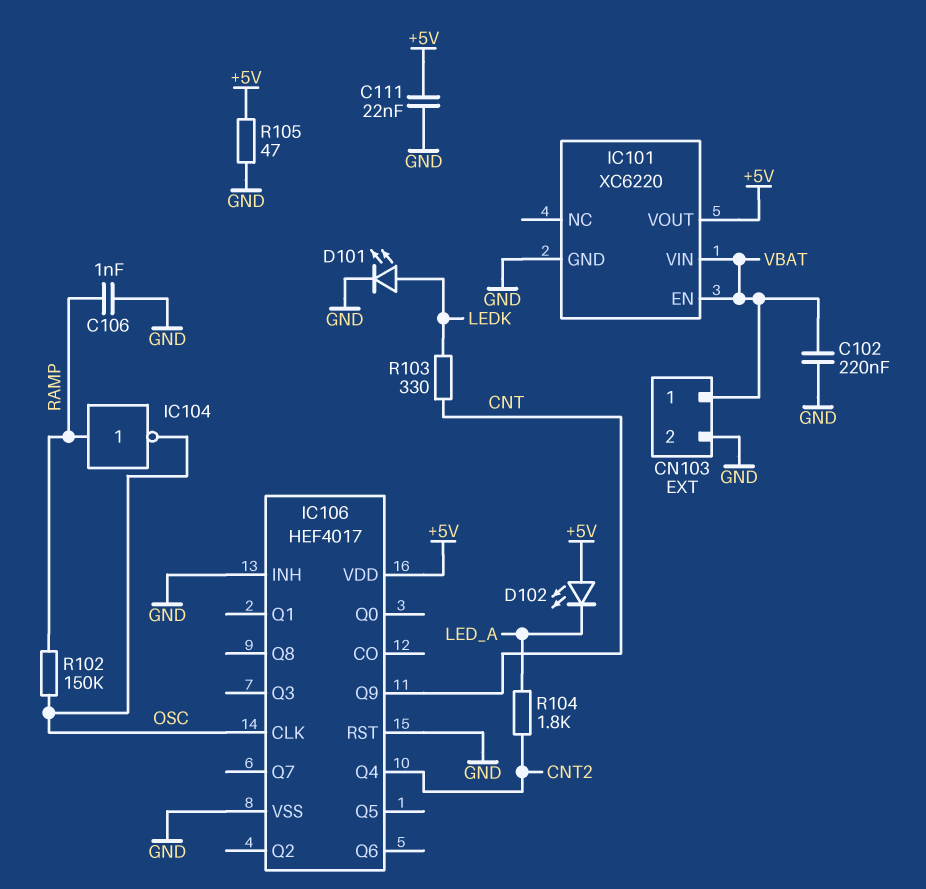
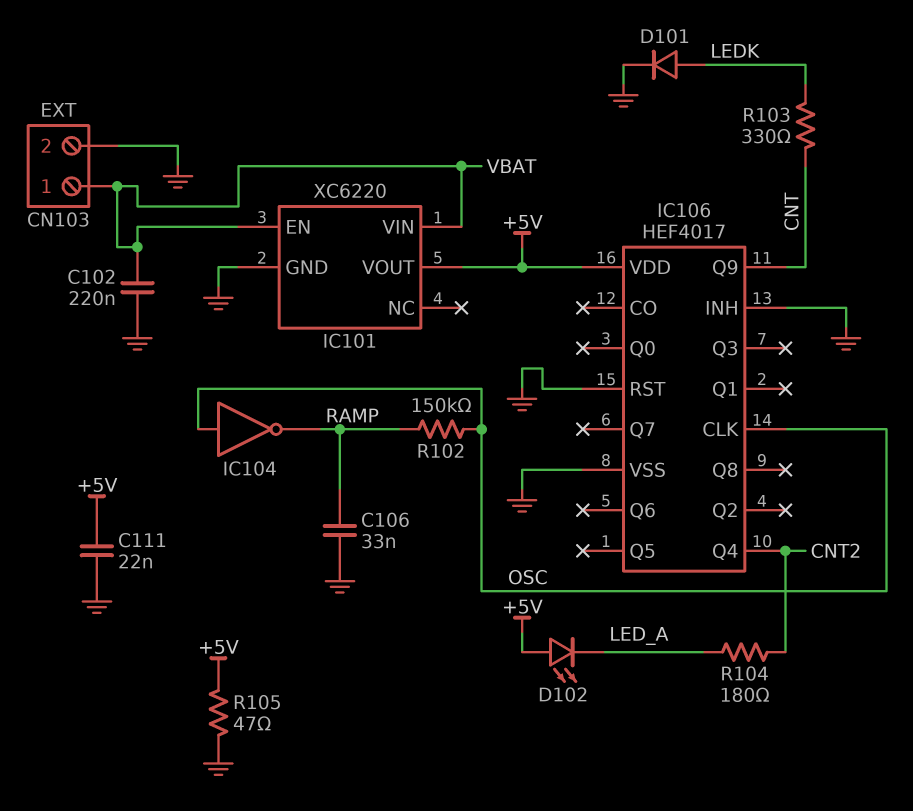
C106: 1nF (GND, RAMP) -> 33nF (GND, RAMP)
D101: LED (A LEDK, K GND) -> diode (A LEDK, K GND)
IC104: NOT (in RAMP, out OSC) -> NOT (in OSC, out RAMP)
R104: 1.8k (CNT2, LED_A) -> 180 (CNT2, LED_A)

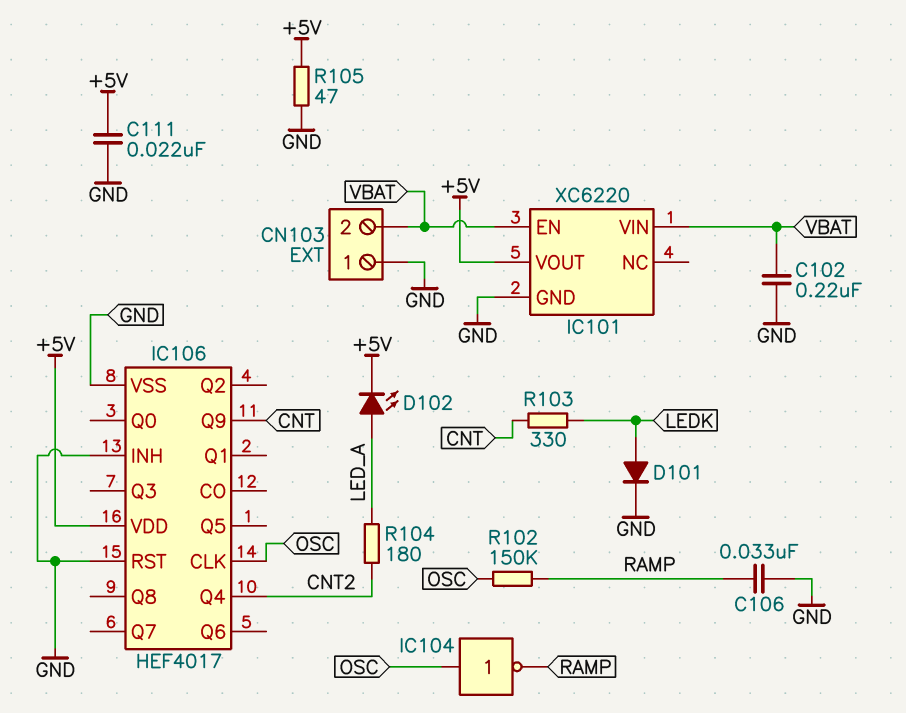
CN103 pin 1: VBAT -> GND
CN103 pin 2: GND -> VBAT
D102: LED (A +5V, K LED_A) -> LED (A LED_A, K +5V)

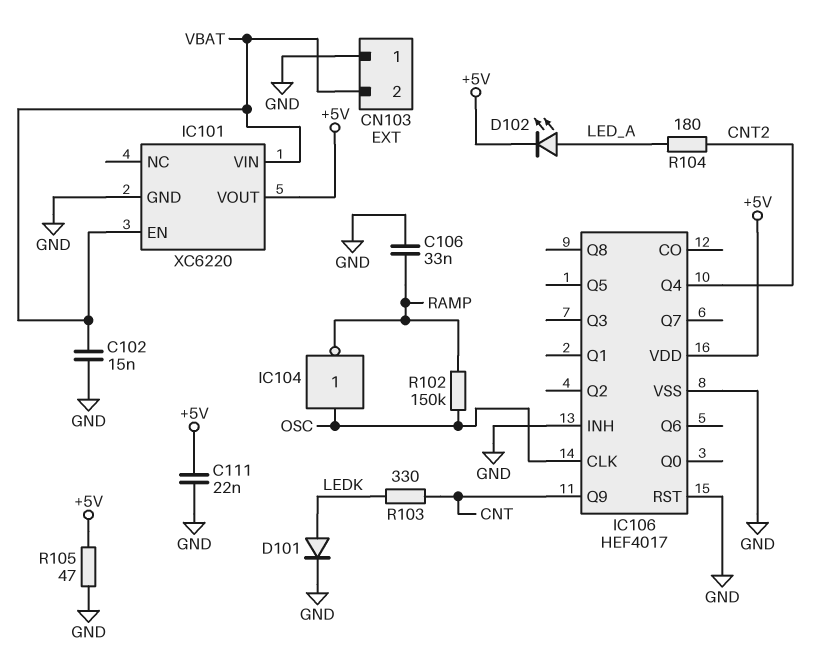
C102: 220nF (GND, VBAT) -> 15nF (GND, VBAT)

